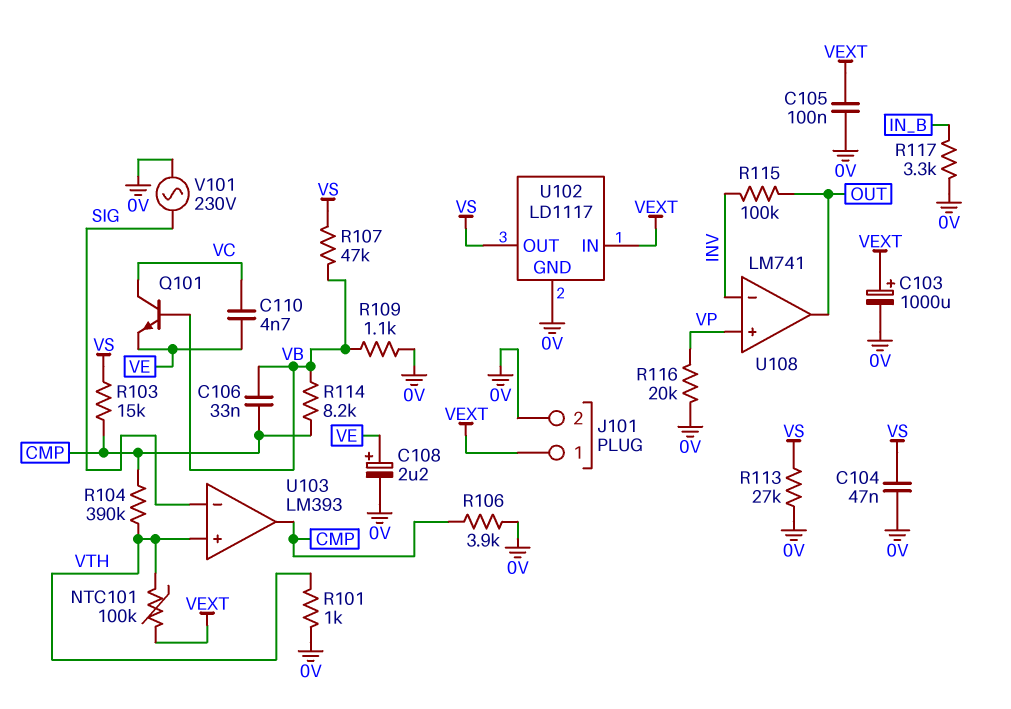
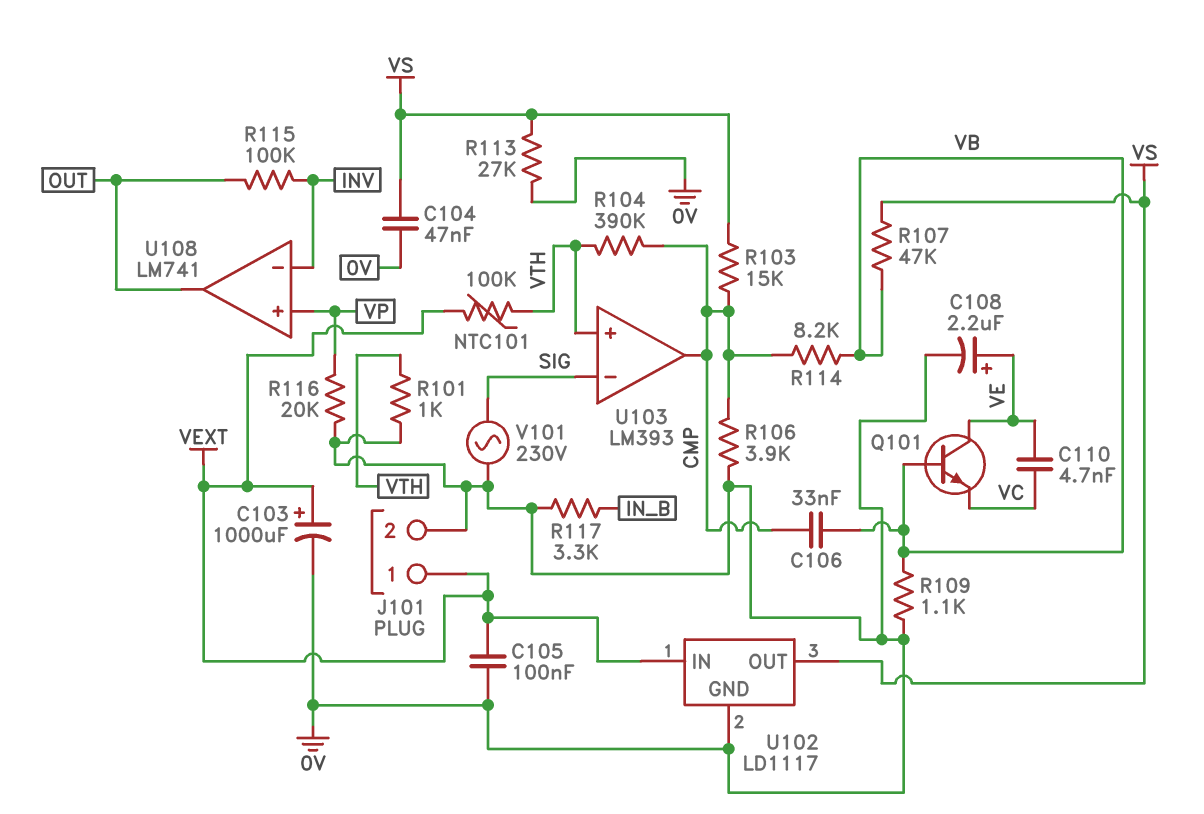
Q101: NPN (B VB, C VC, E VE) -> NPN (B VB, C VE, E VC)

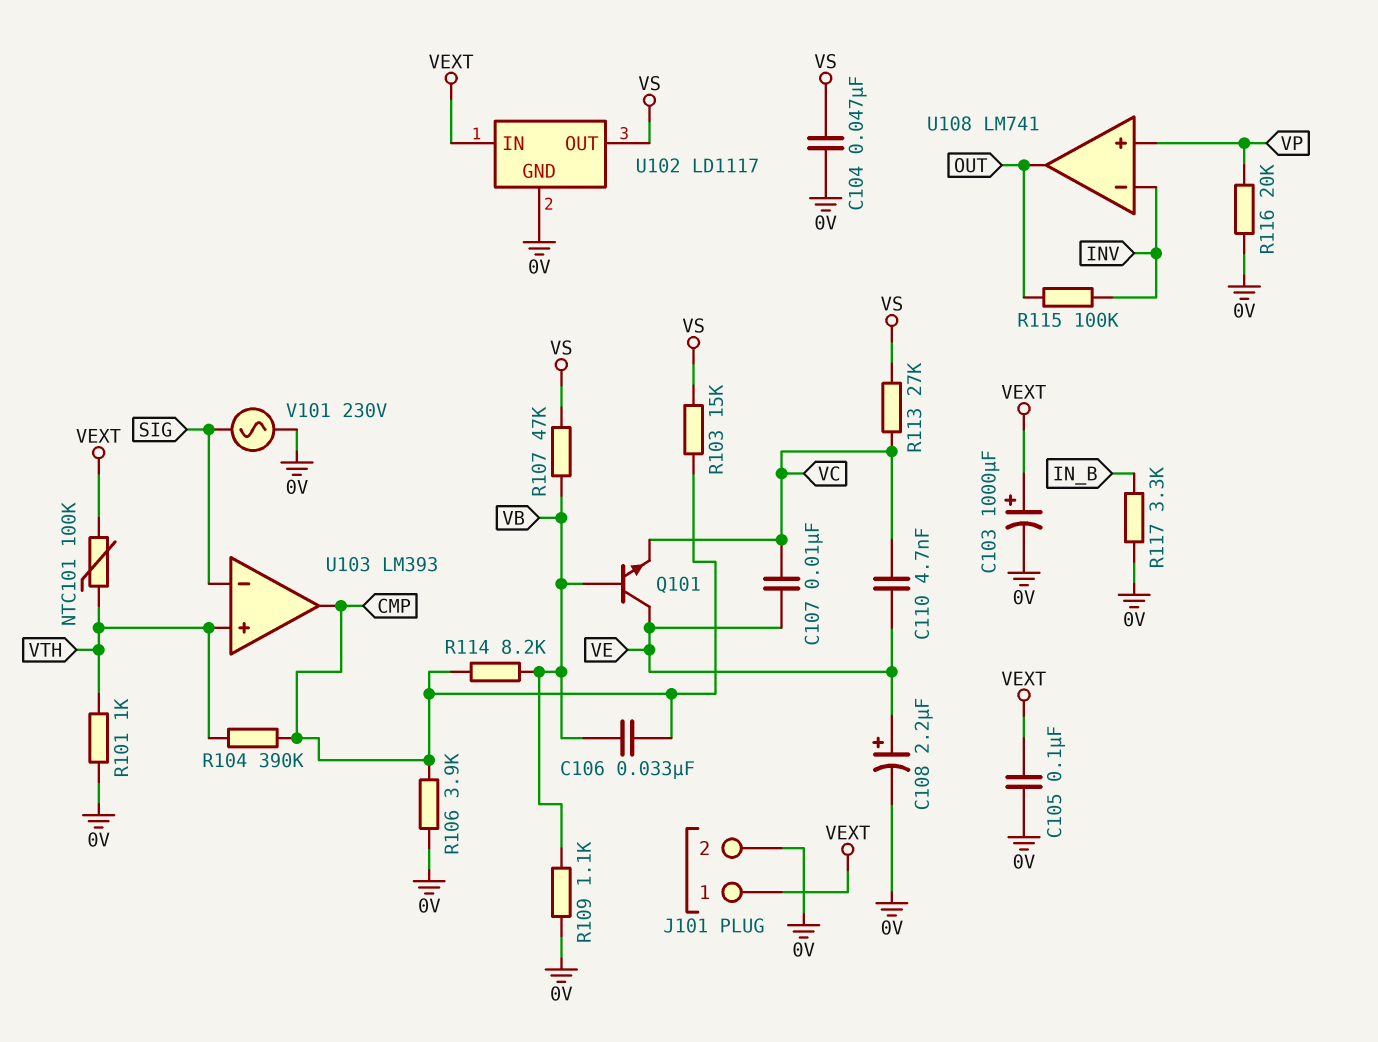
C107: none -> 10nF (VC, VE)
R113: 27k (0V, VS) -> 27k (VC, VS)

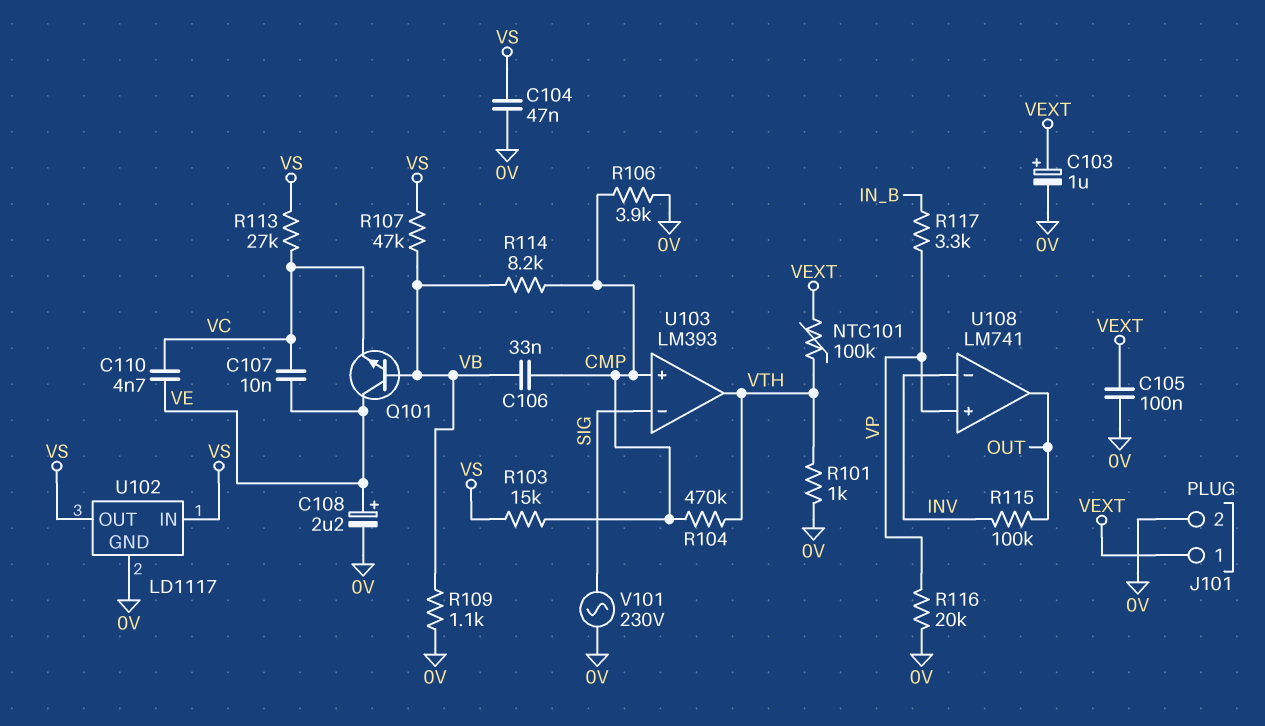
C103: 1000uF (plus VEXT, minus 0V) -> 1uF (plus VEXT, minus 0V)
R104: 390k (CMP, VTH) -> 470k (CMP, VTH)
R117: 3.3k (0V, IN_B) -> 3.3k (IN_B, VP)
U102 pin IN: VEXT -> VS
U103 pin in+: VTH -> CMP
U103 pin out: CMP -> VTH

